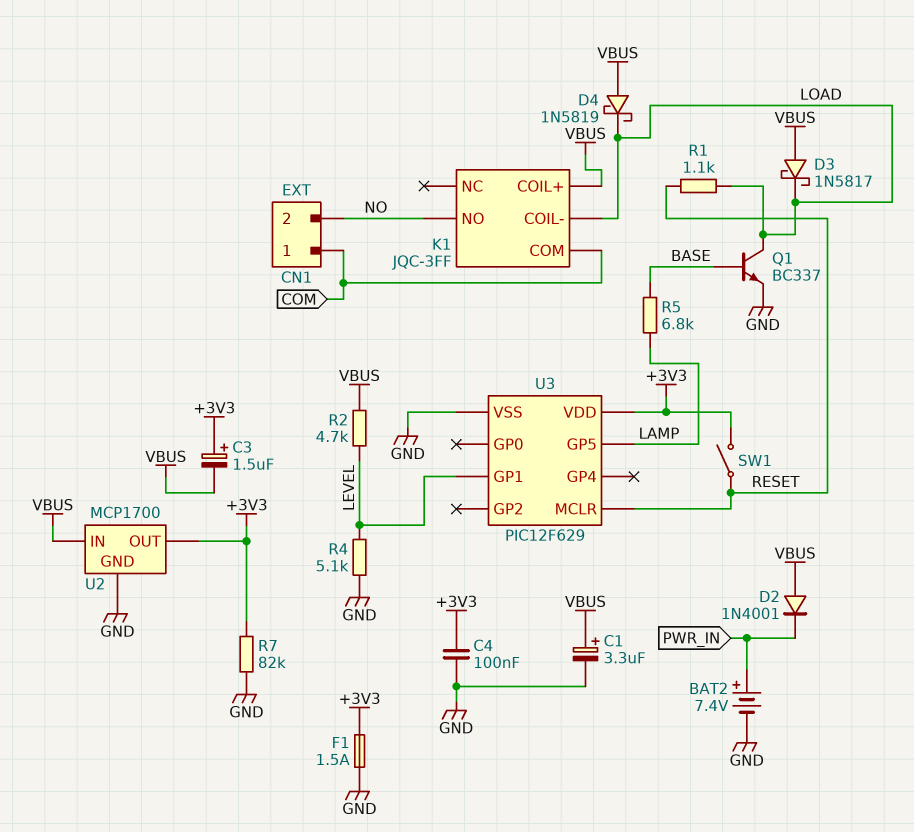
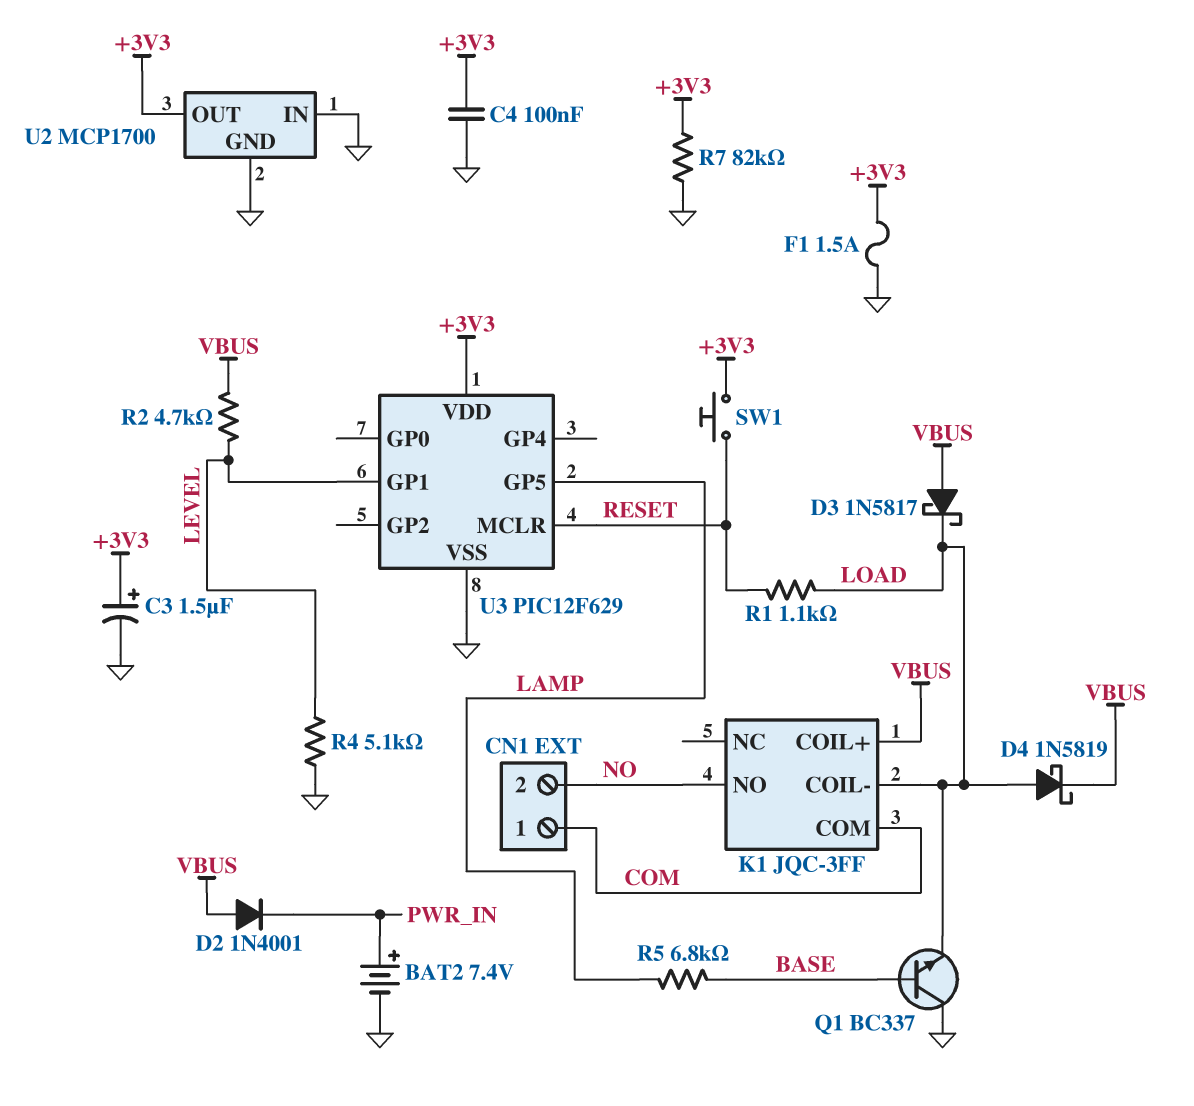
C1: 3.3uF (plus VBUS, minus GND) -> none
C3: 1.5uF (plus +3V3, minus VBUS) -> 1.5uF (plus +3V3, minus GND)
D4: schottky 1N5819 (A VBUS, K LOAD) -> schottky 1N5819 (A LOAD, K VBUS)
Q1: NPN BC337 (B BASE, C LOAD, E GND) -> NPN BC337 (B BASE, C GND, E LOAD)
SW1: switch (+3V3, RESET) -> button (+3V3, RESET)
U2 pin IN: VBUS -> GND

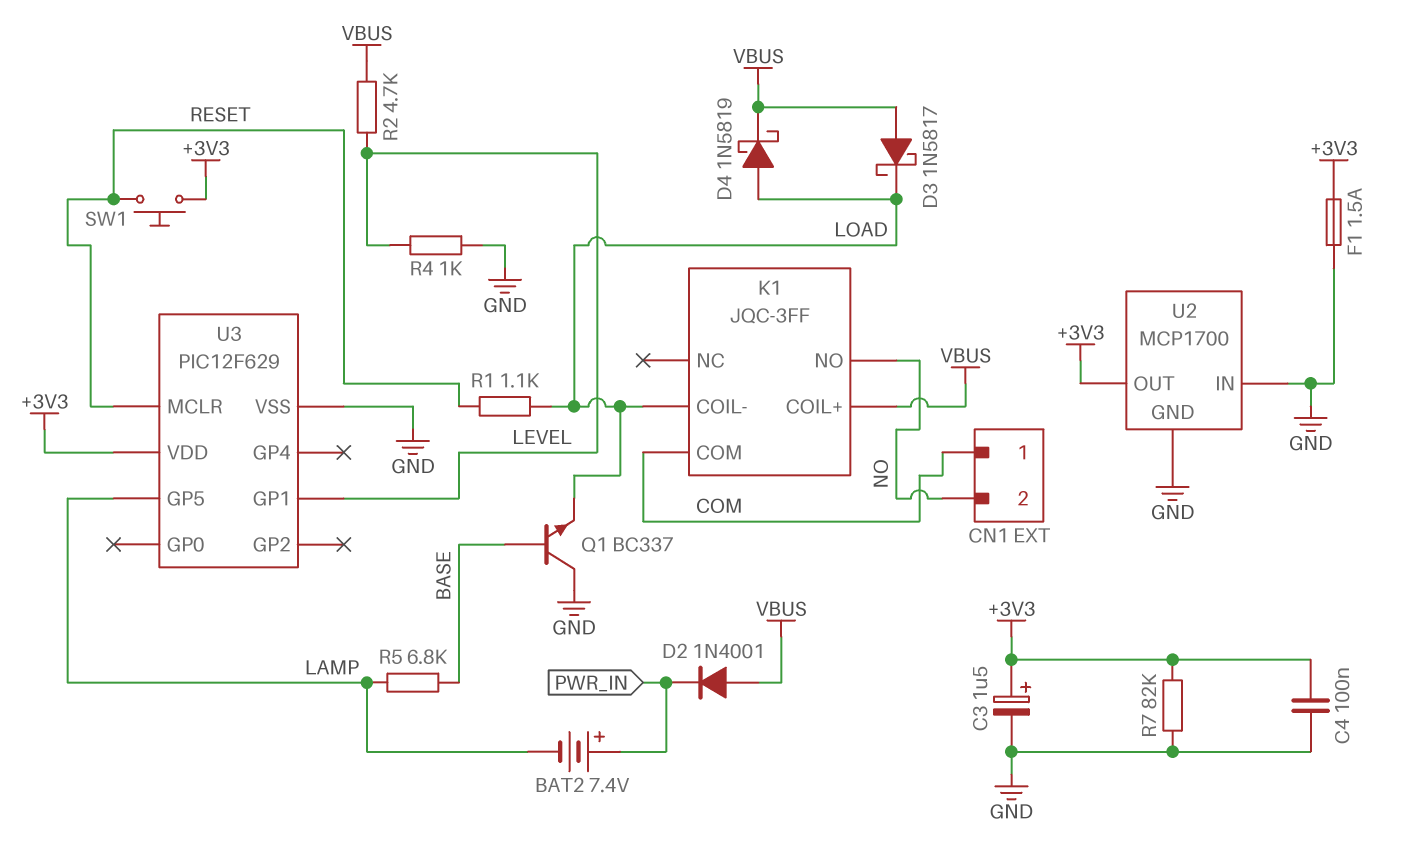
BAT2: 7.4V (plus PWR_IN, minus GND) -> 7.4V (plus PWR_IN, minus LAMP)
R4: 5.1k (GND, LEVEL) -> 1k (GND, LEVEL)

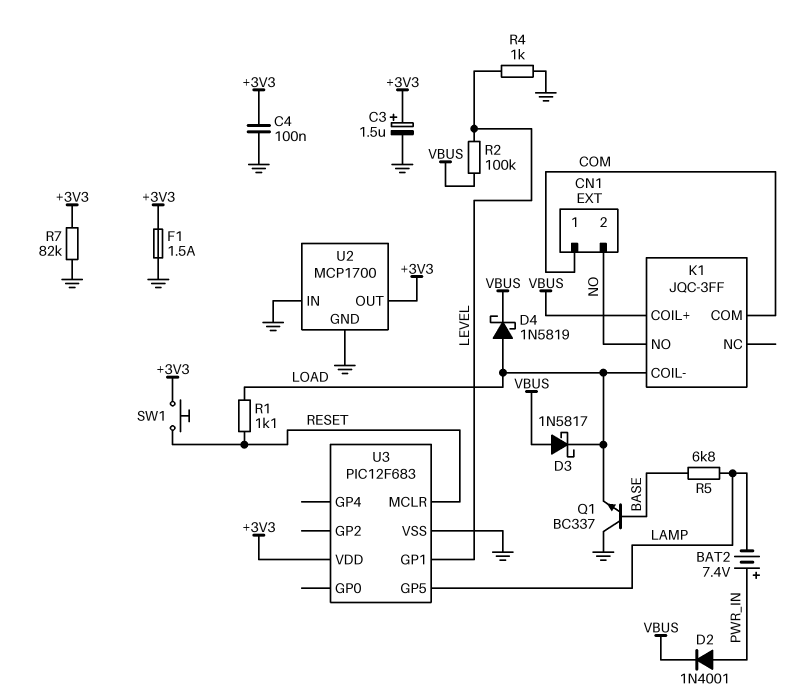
D2: diode 1N4001 (A VBUS, K PWR_IN) -> diode 1N4001 (A PWR_IN, K VBUS)
R2: 4.7k (LEVEL, VBUS) -> 100k (LEVEL, VBUS)
U3: PIC12F629 -> PIC12F683

